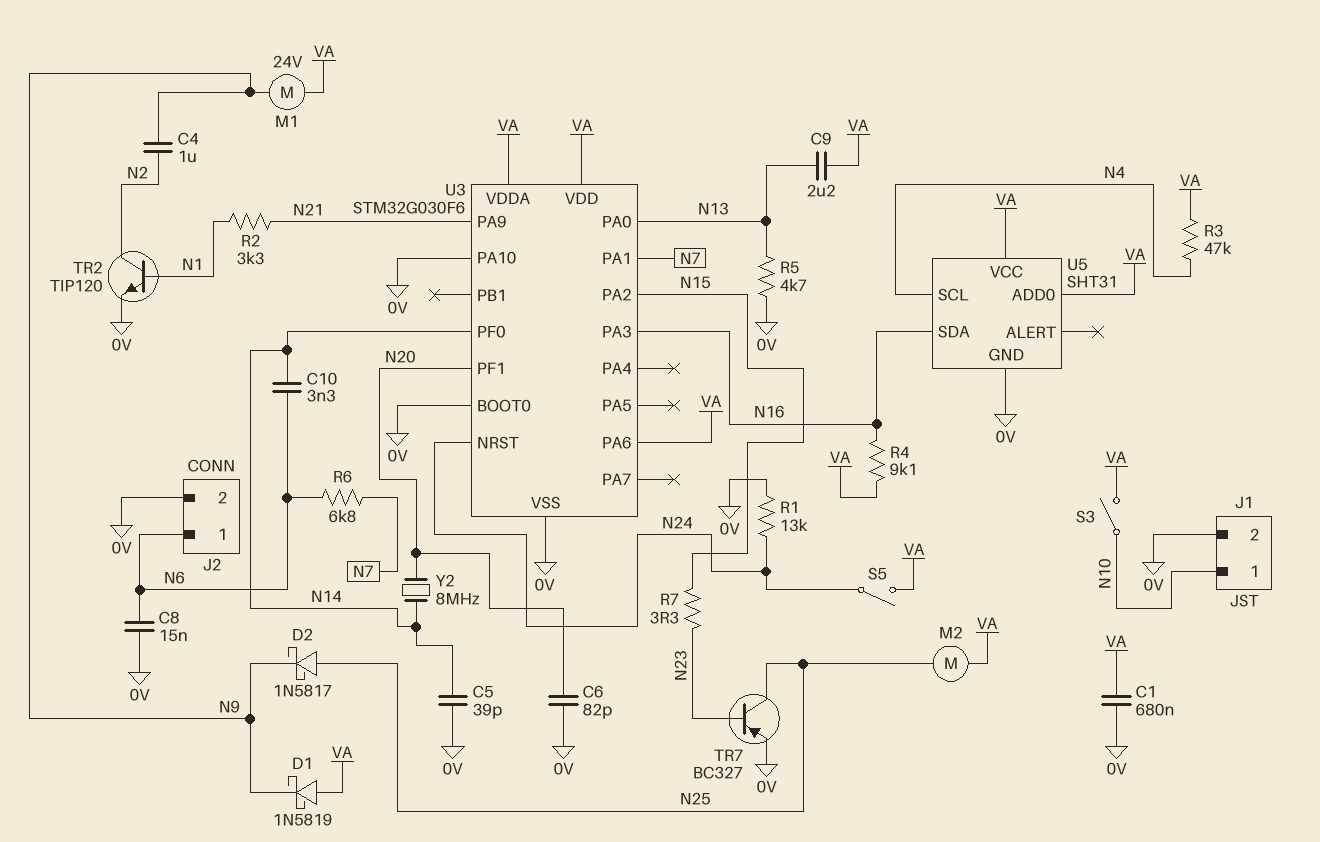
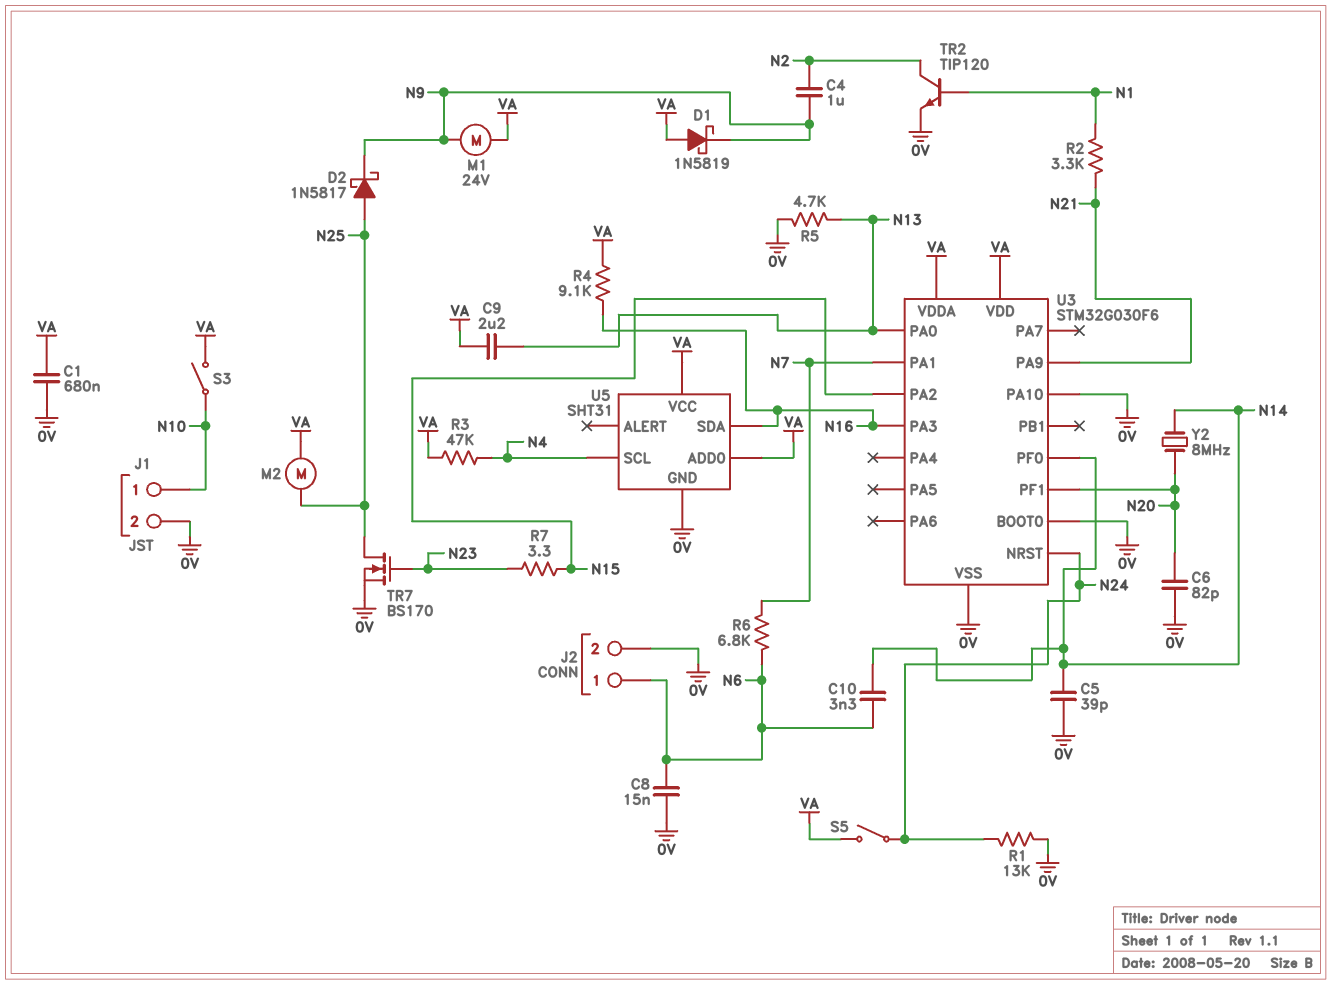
TR7: PNP BC327 (B N23, C N25, E 0V) -> NMOS BS170 (G N23, D N25, S 0V)
U3 pin PA6: VA -> none

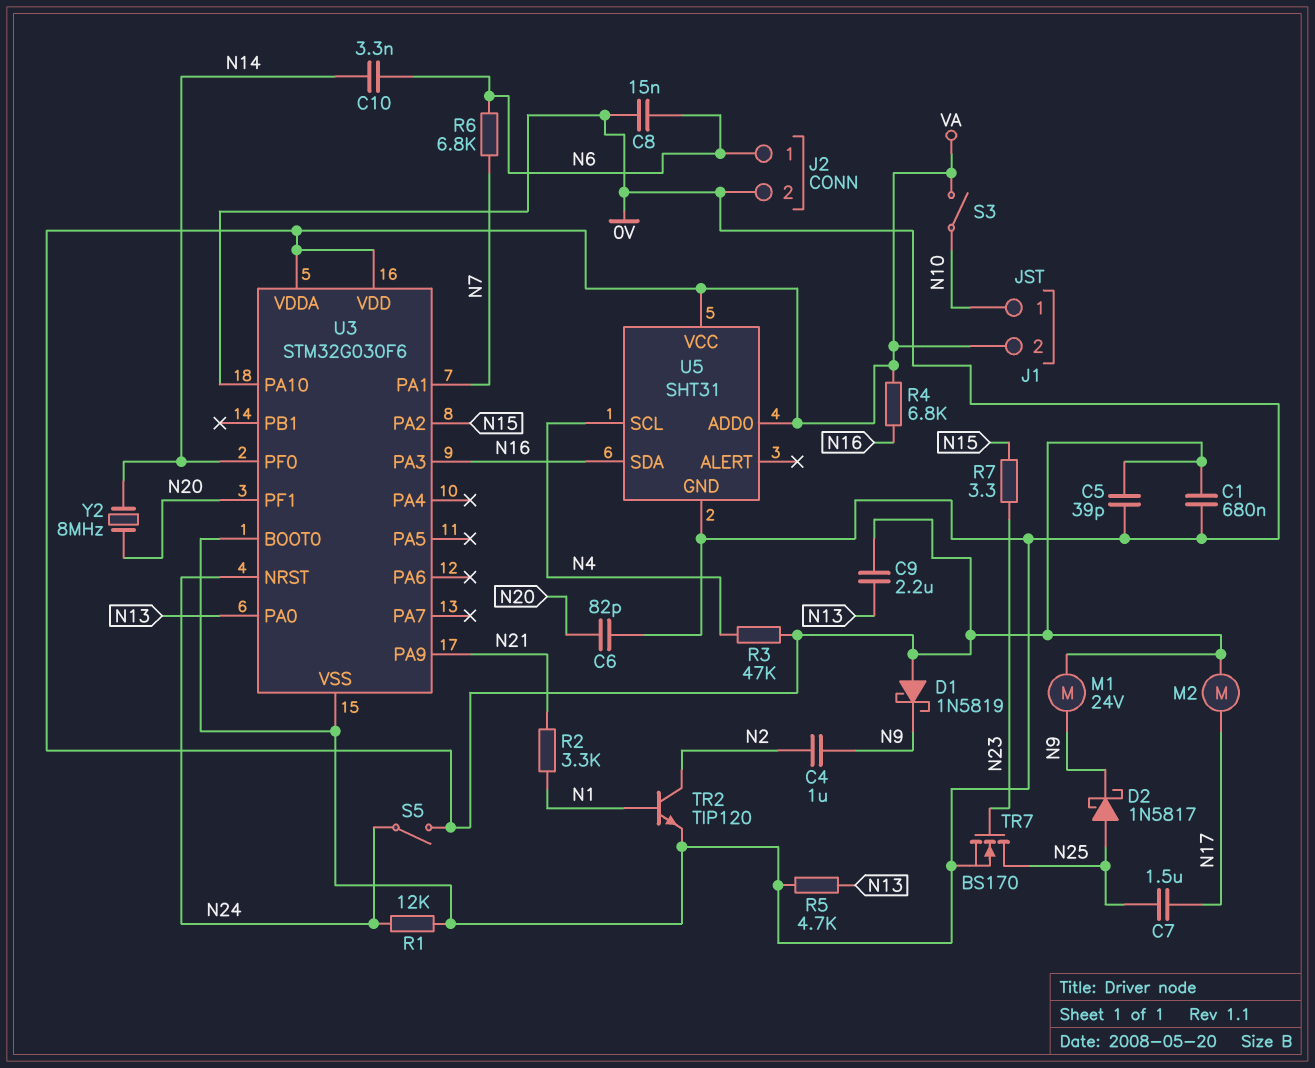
C5: 39pF (0V, N14) -> 39pF (0V, VA)
C7: none -> 1.5uF (N17, N25)
J1 pin 2: 0V -> VA
M2: motor (N25, VA) -> motor (N17, VA)
R1: 13k (0V, N24) -> 12k (0V, N24)
R4: 9.1k (N16, VA) -> 6.8k (N16, VA)

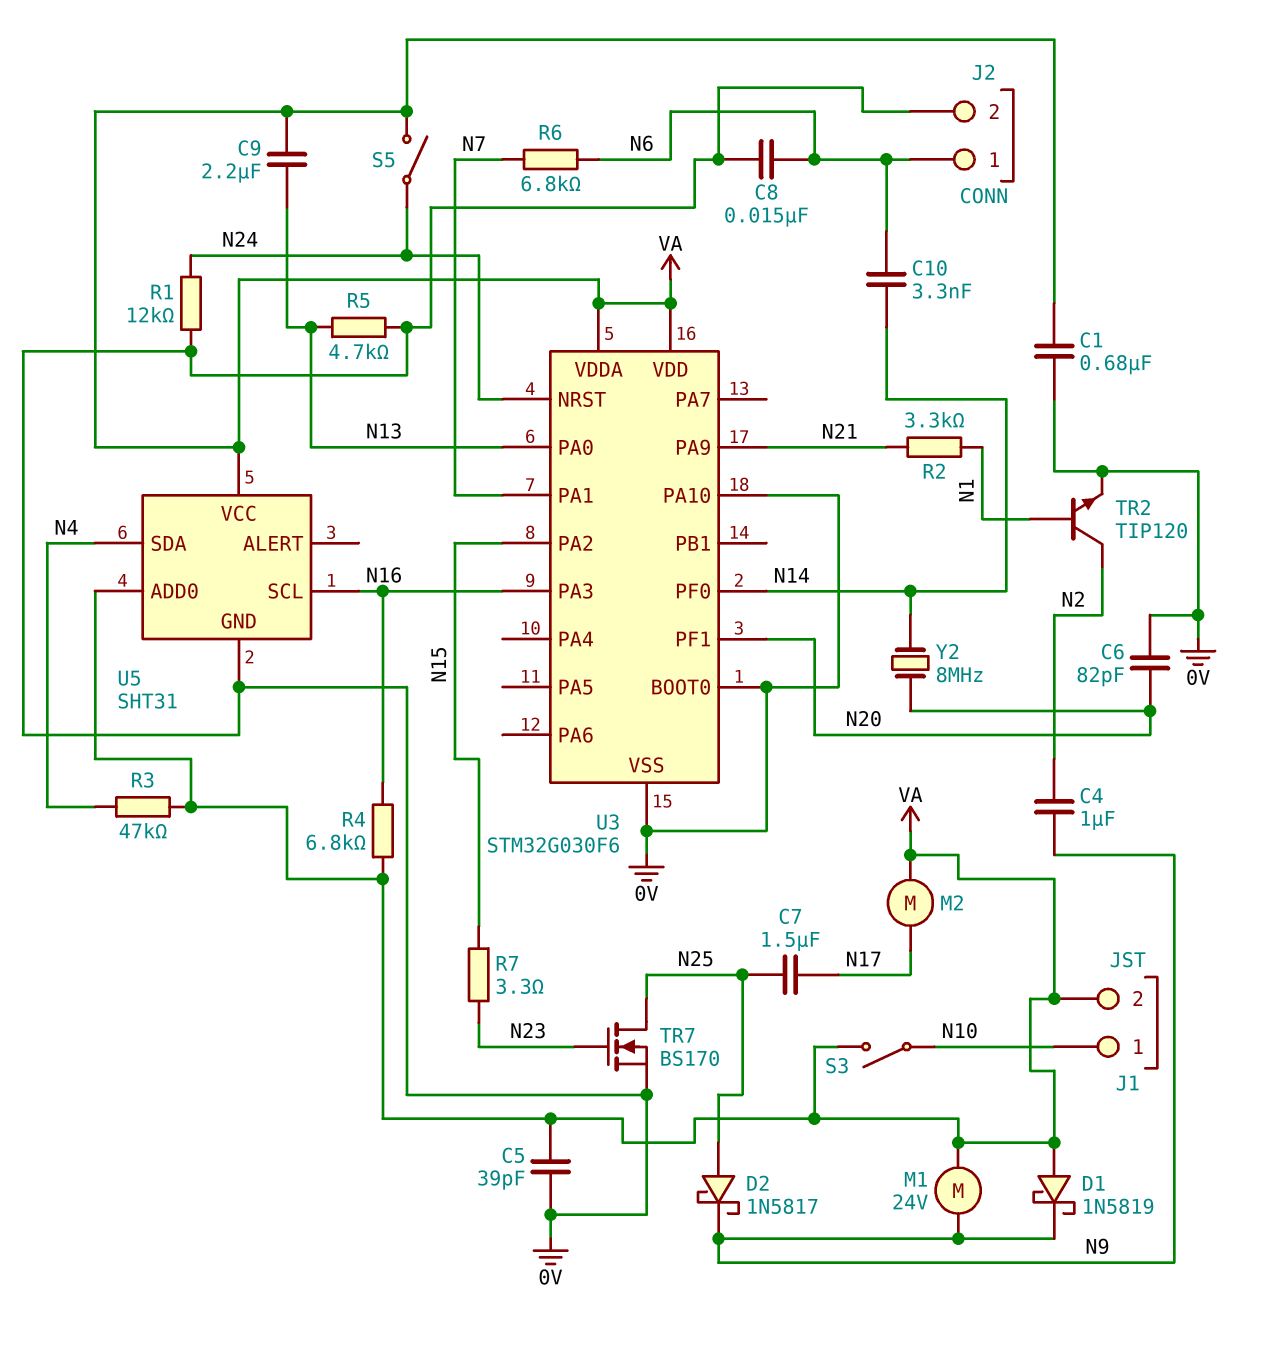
U5 pin SCL: N4 -> N16
U5 pin SDA: N16 -> N4

